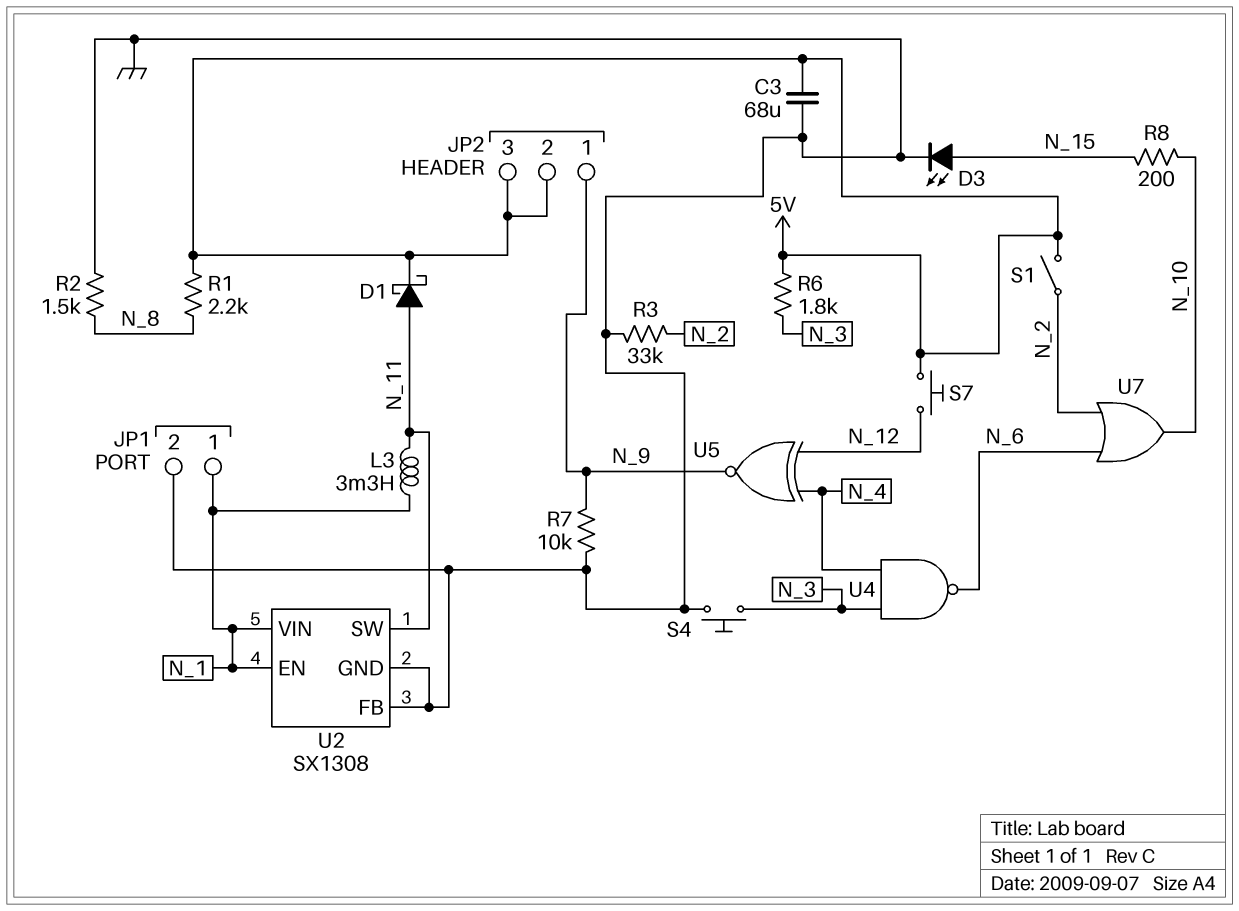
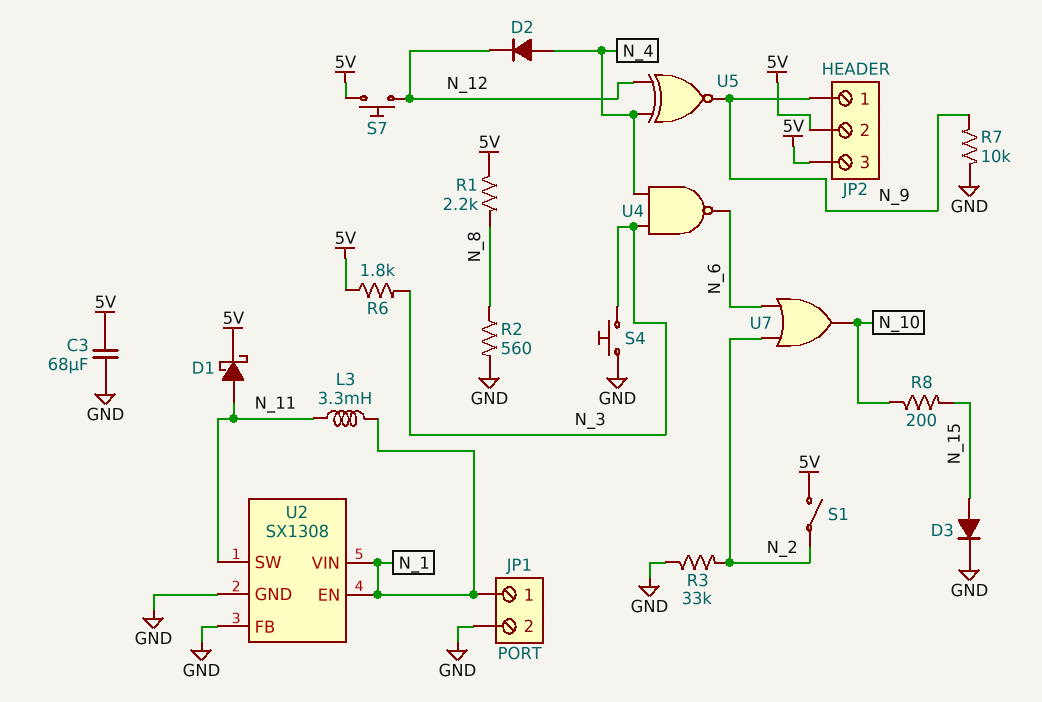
D2: none -> diode (A N_4, K N_12)
D3: LED (A N_15, K GND) -> diode (A N_15, K GND)
R2: 1.5k (GND, N_8) -> 560 (GND, N_8)

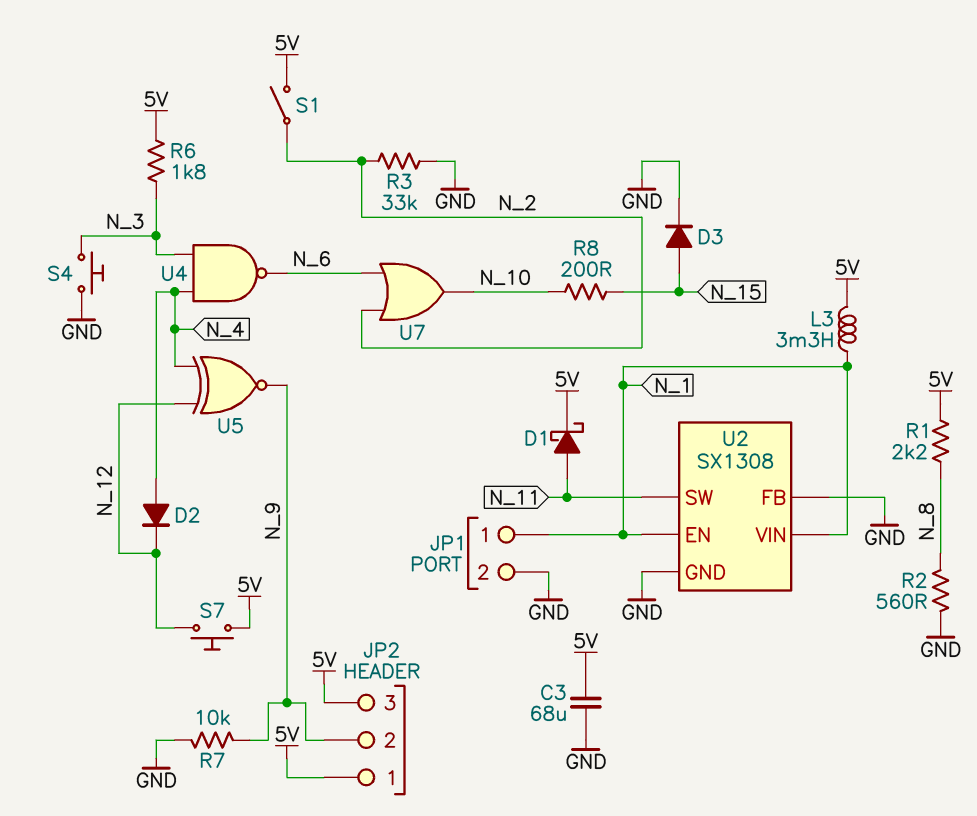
JP2 pin 1: N_9 -> 5V
JP2 pin 2: 5V -> N_9
L3: 3.3mH (N_1, N_11) -> 3.3mH (5V, N_1)

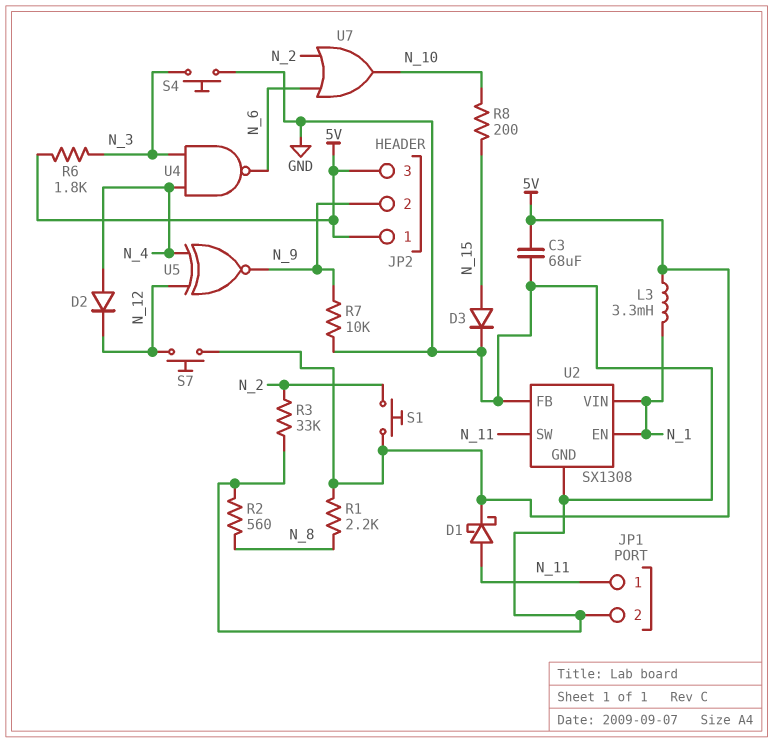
JP1 pin 1: N_1 -> N_11
S1: switch (5V, N_2) -> button (5V, N_2)

